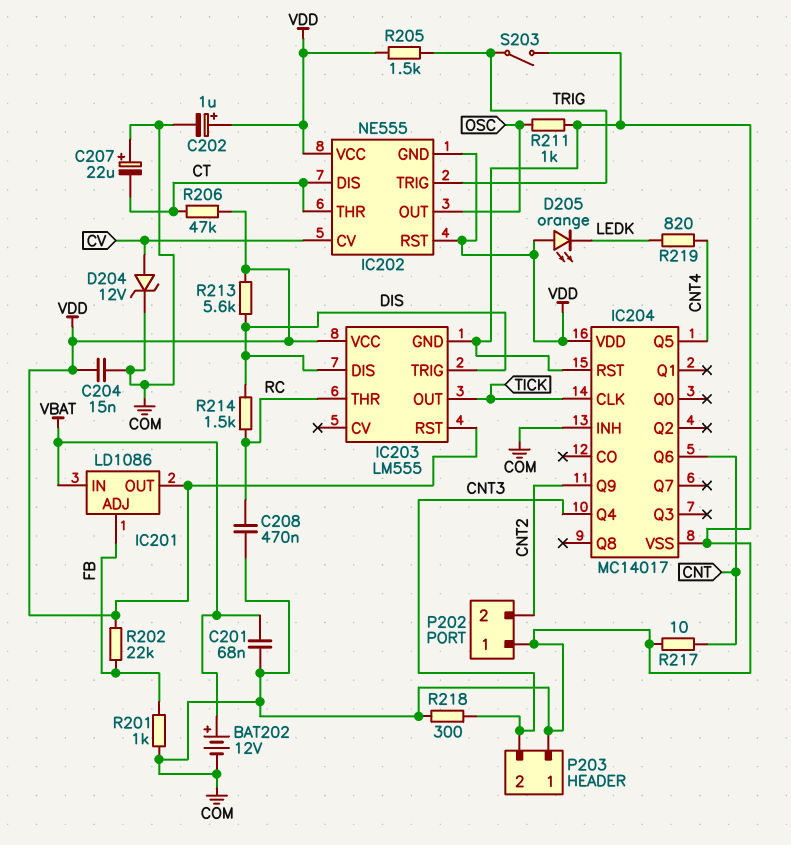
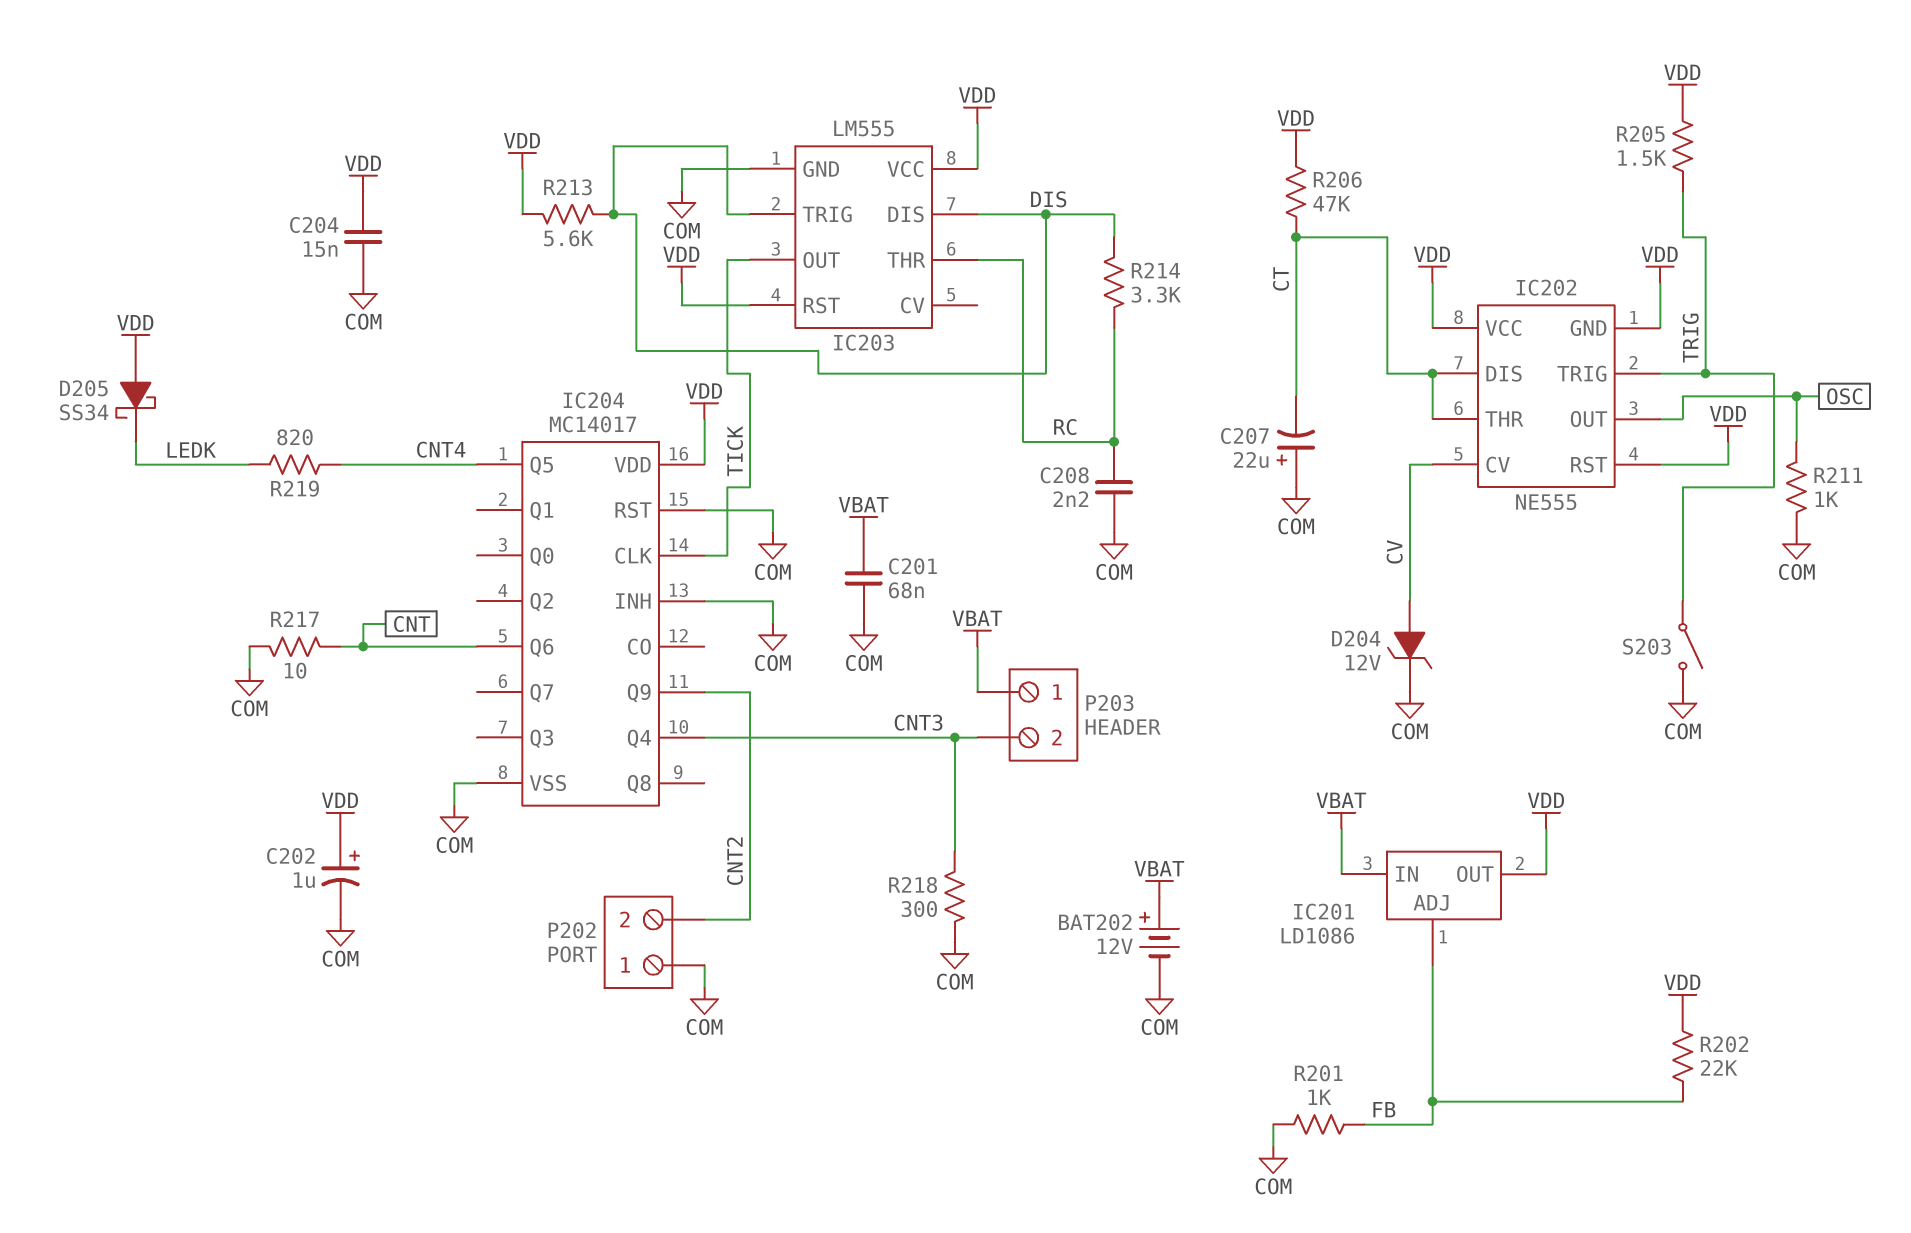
C208: 470nF (COM, RC) -> 2.2nF (COM, RC)
D205: LED orange (A VDD, K LEDK) -> schottky SS34 (A VDD, K LEDK)
P203 pin 1: COM -> VBAT
R214: 1.5k (DIS, RC) -> 3.3k (DIS, RC)

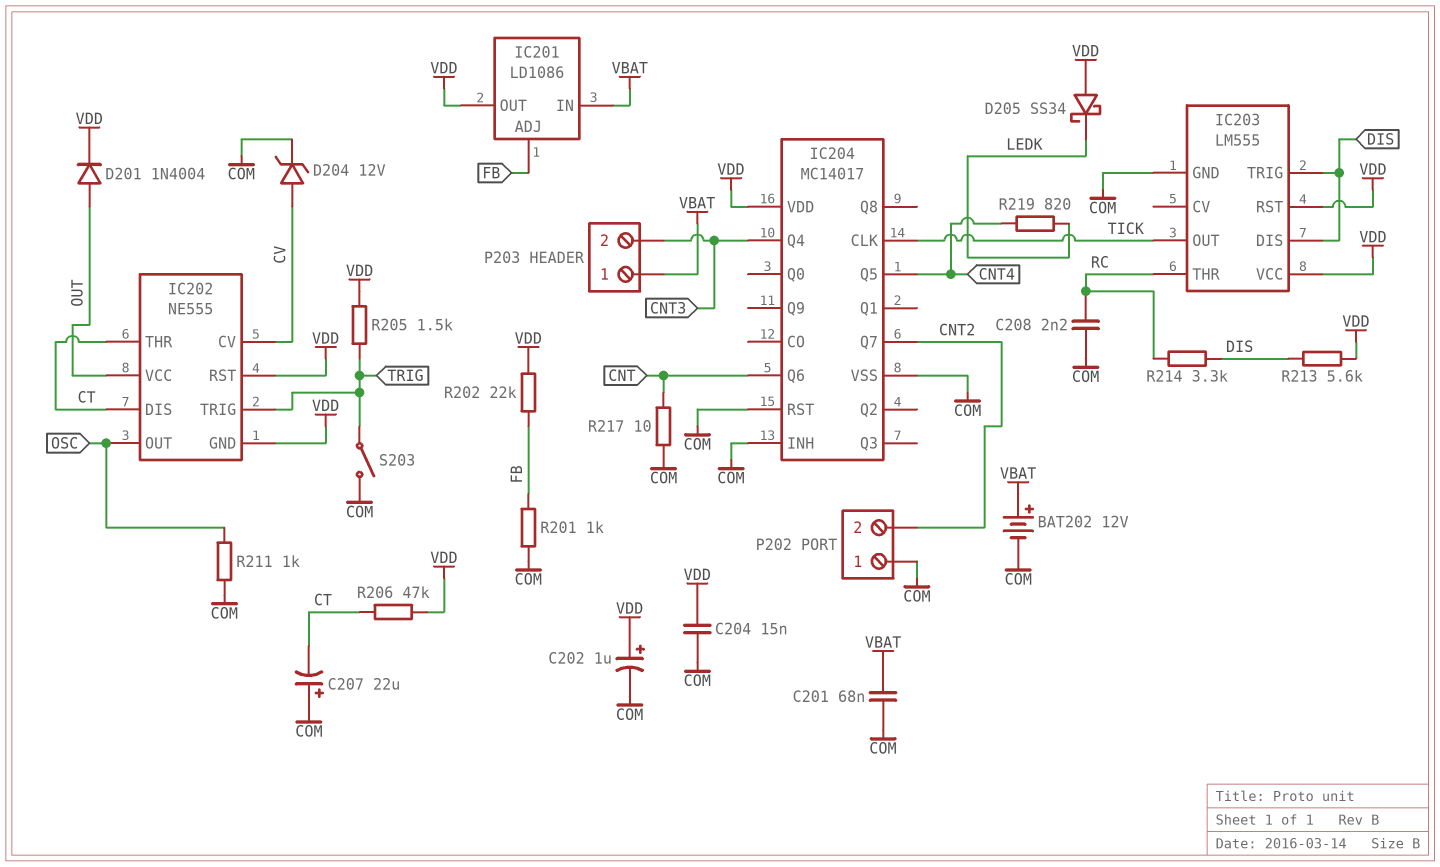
D201: none -> diode 1N4004 (A OUT, K VDD)
IC202 pin VCC: VDD -> OUT
IC204 pin Q7: none -> CNT2
IC204 pin Q9: CNT2 -> none
R218: 300 (CNT3, COM) -> none

